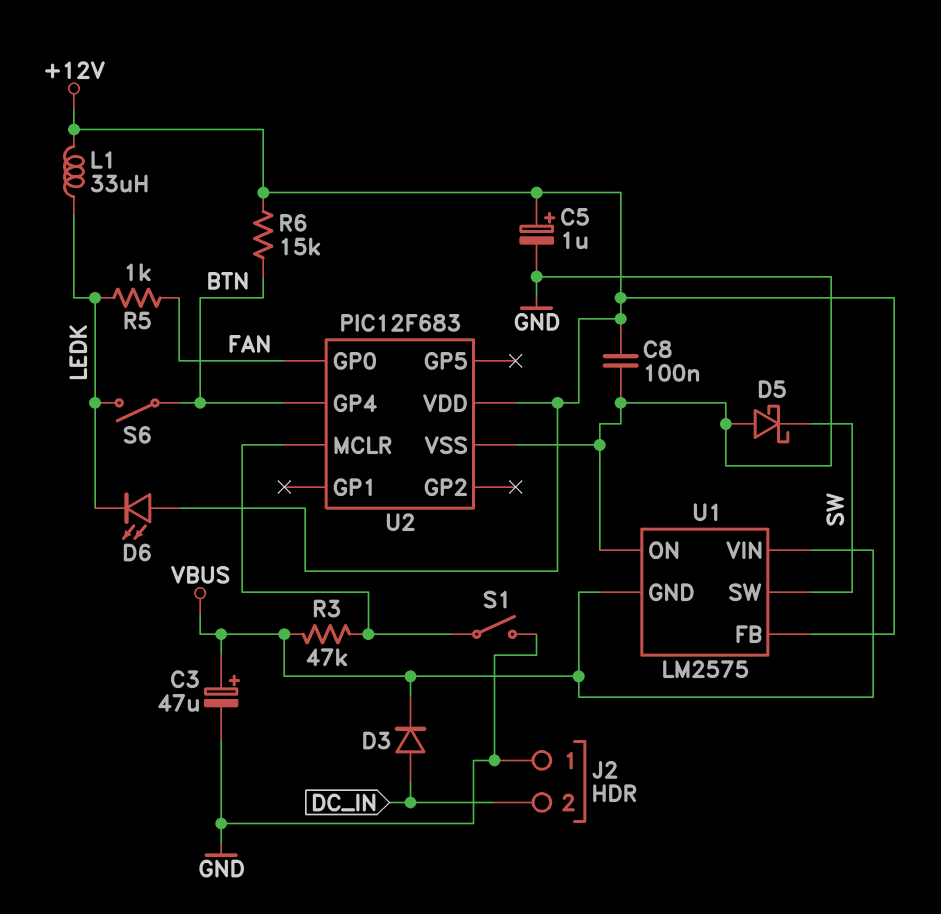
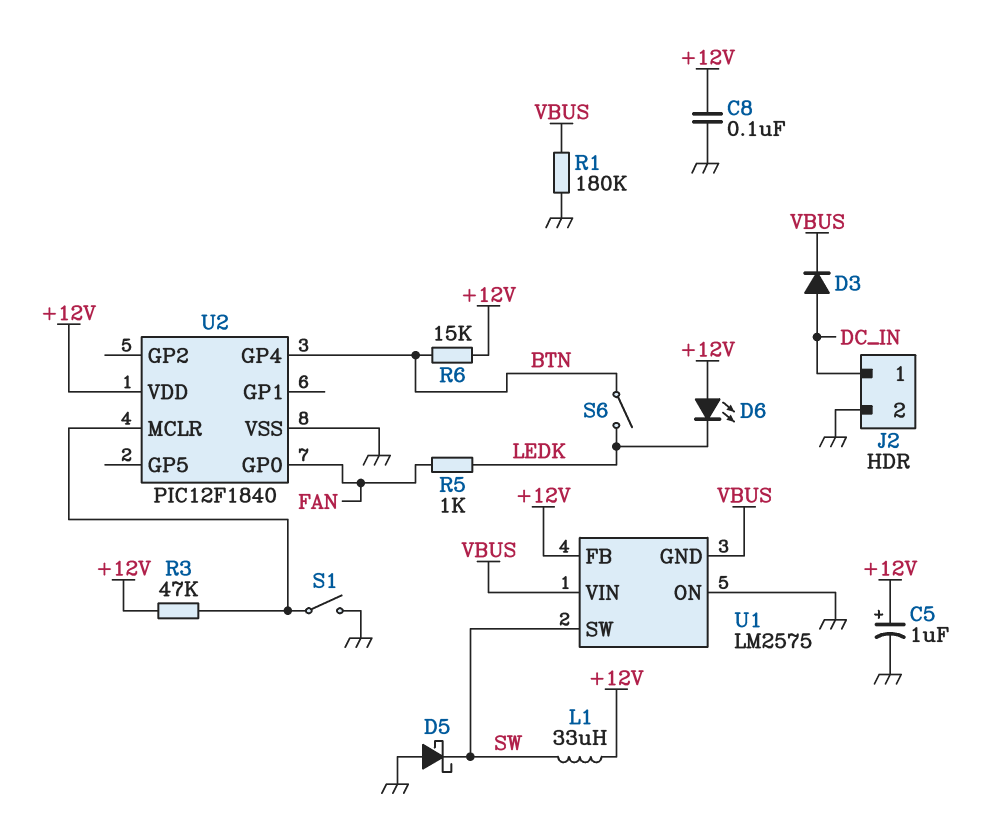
C3: 47uF (plus VBUS, minus GND) -> none
J2 pin 1: GND -> DC_IN
J2 pin 2: DC_IN -> GND
L1: 33uH (+12V, LEDK) -> 33uH (+12V, SW)
R1: none -> 180k (GND, VBUS)
R3: 47k (U2/MCLR, VBUS) -> 47k (+12V, U2/MCLR)
U2: PIC12F683 -> PIC12F1840

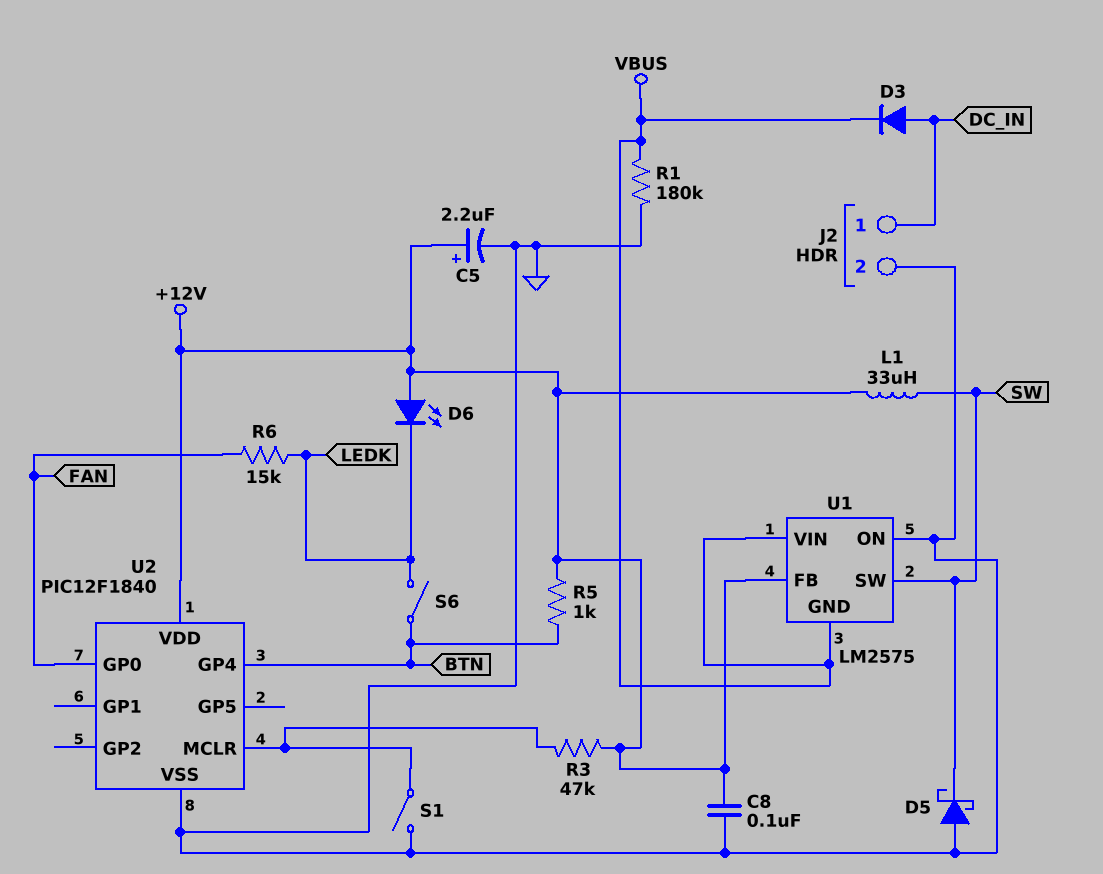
C5: 1uF (plus +12V, minus GND) -> 2.2uF (plus +12V, minus GND)
R5: 1k (FAN, LEDK) -> 1k (+12V, BTN)
R6: 15k (+12V, BTN) -> 15k (FAN, LEDK)

